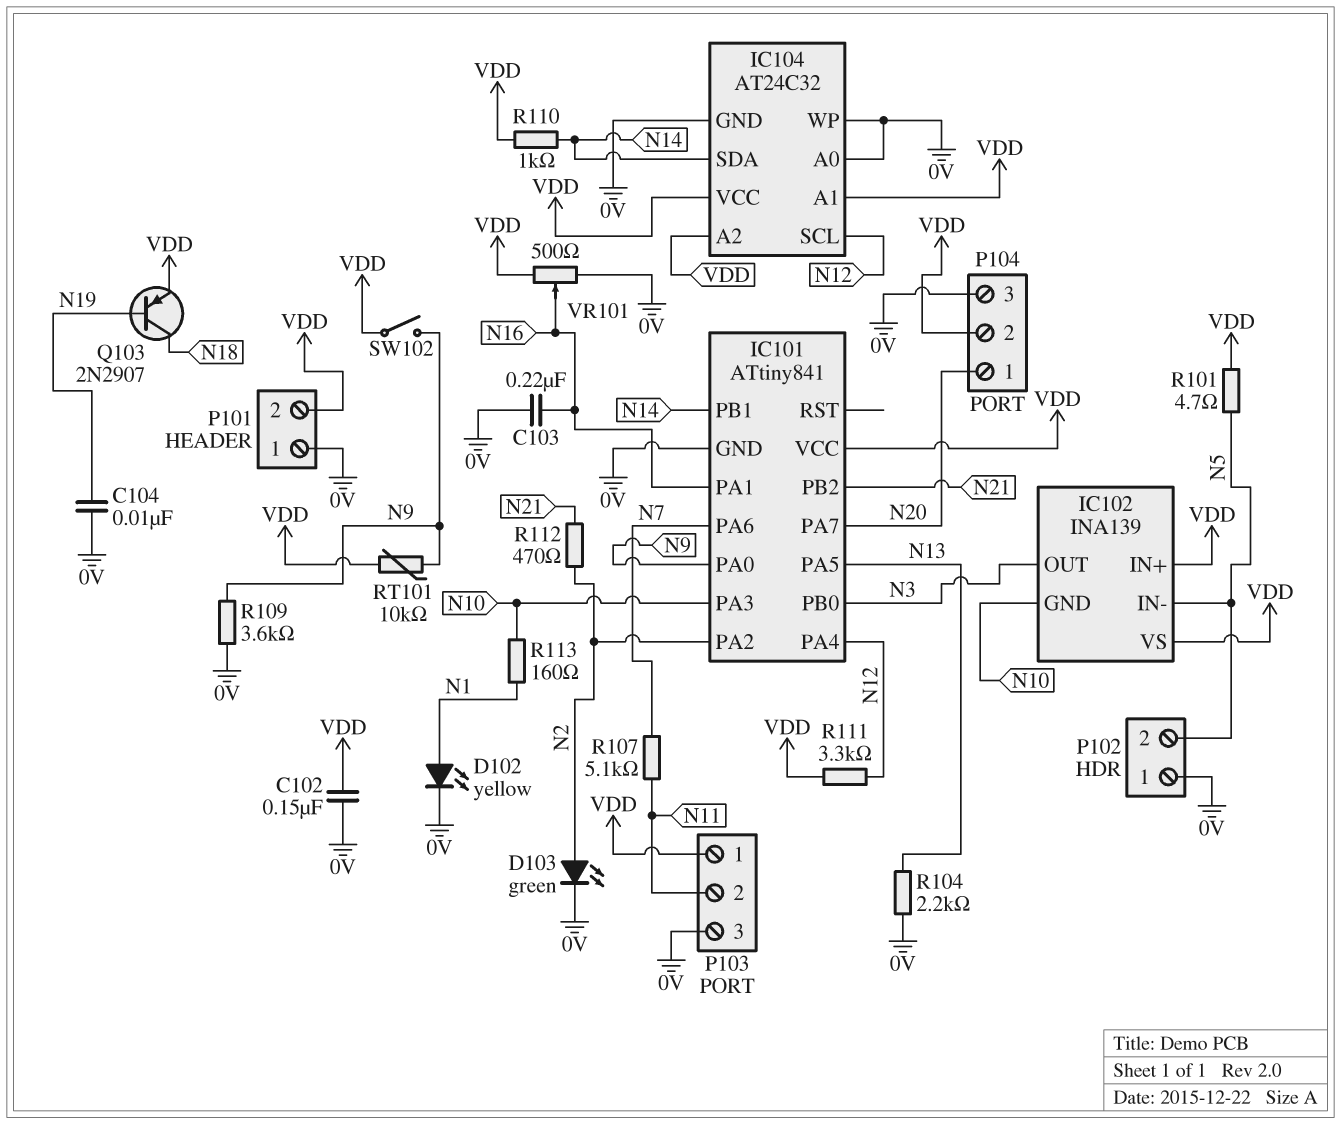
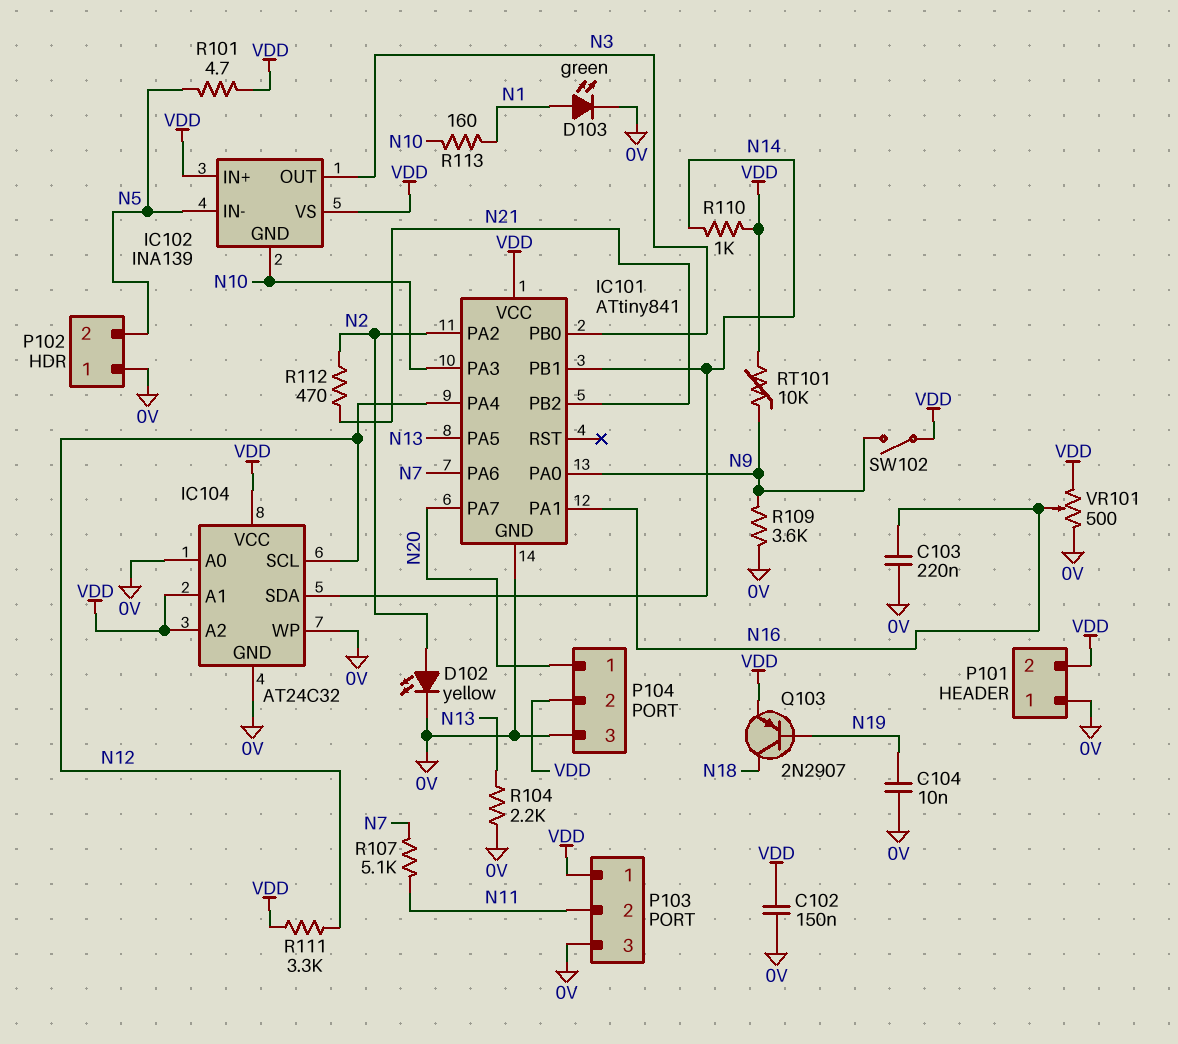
D102: LED yellow (A N1, K 0V) -> LED yellow (A N2, K 0V)
D103: LED green (A N2, K 0V) -> LED green (A N1, K 0V)

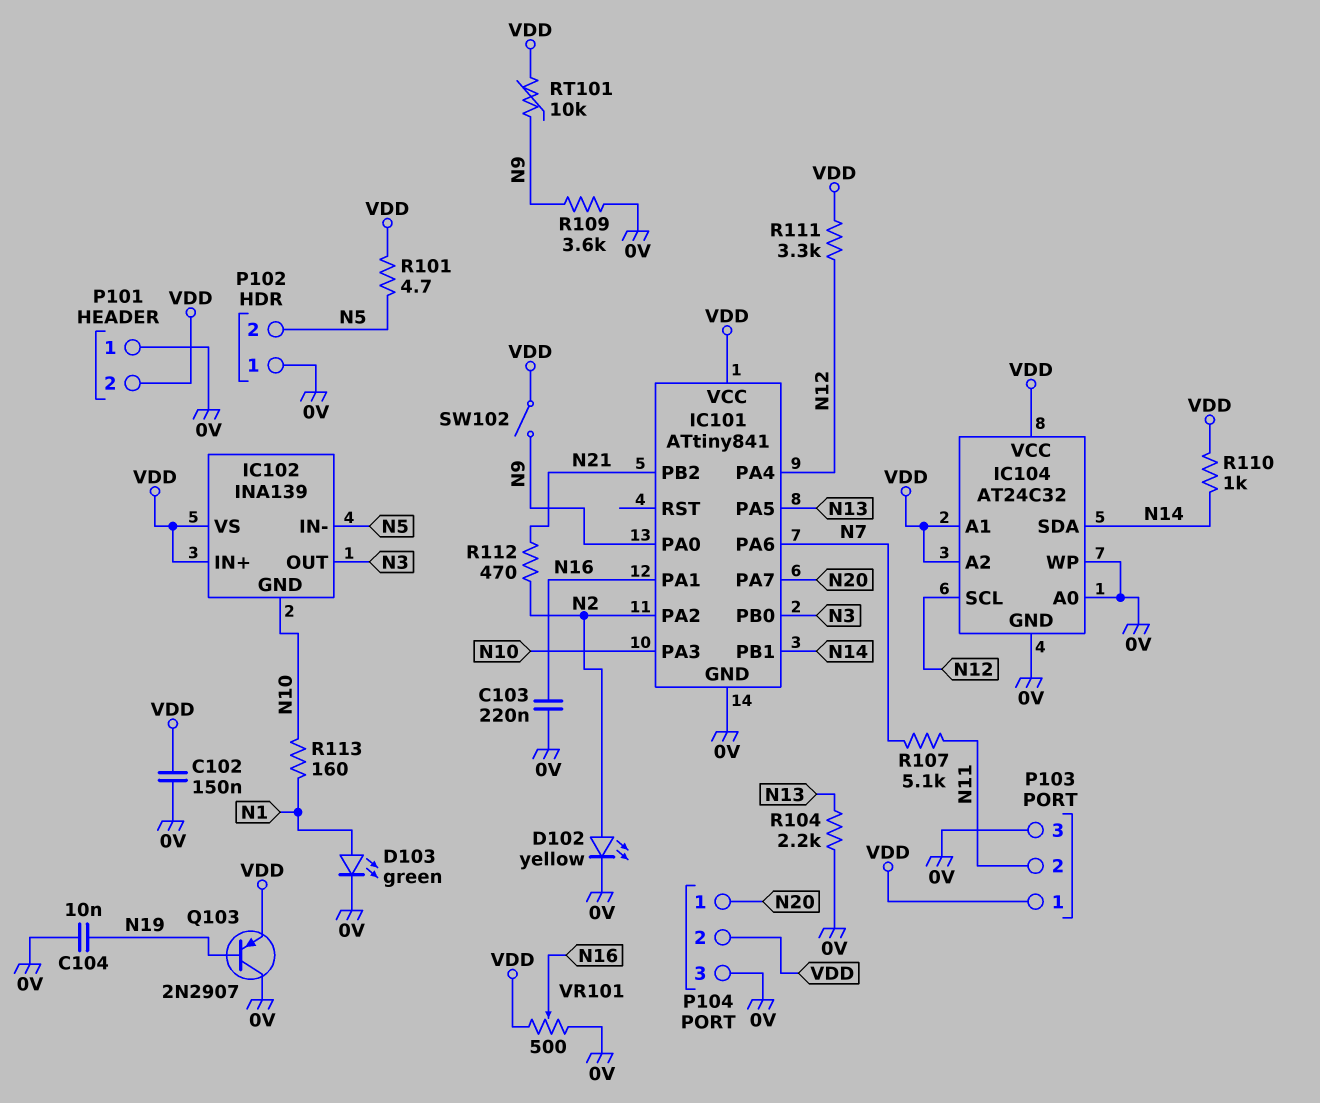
Q103: PNP 2N2907 (B N19, C N18, E VDD) -> PNP 2N2907 (B N19, C 0V, E VDD)

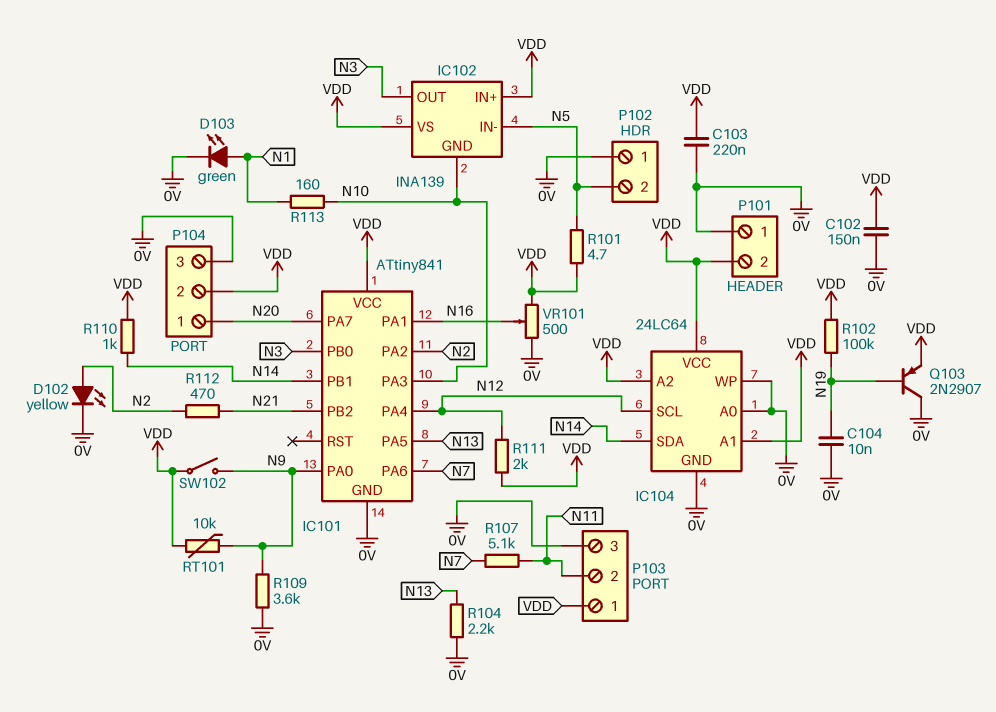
C103: 220nF (0V, N16) -> 220nF (0V, VDD)
IC104: AT24C32 -> 24LC64
R102: none -> 100k (N19, VDD)
R111: 3.3k (N12, VDD) -> 2k (N12, VDD)

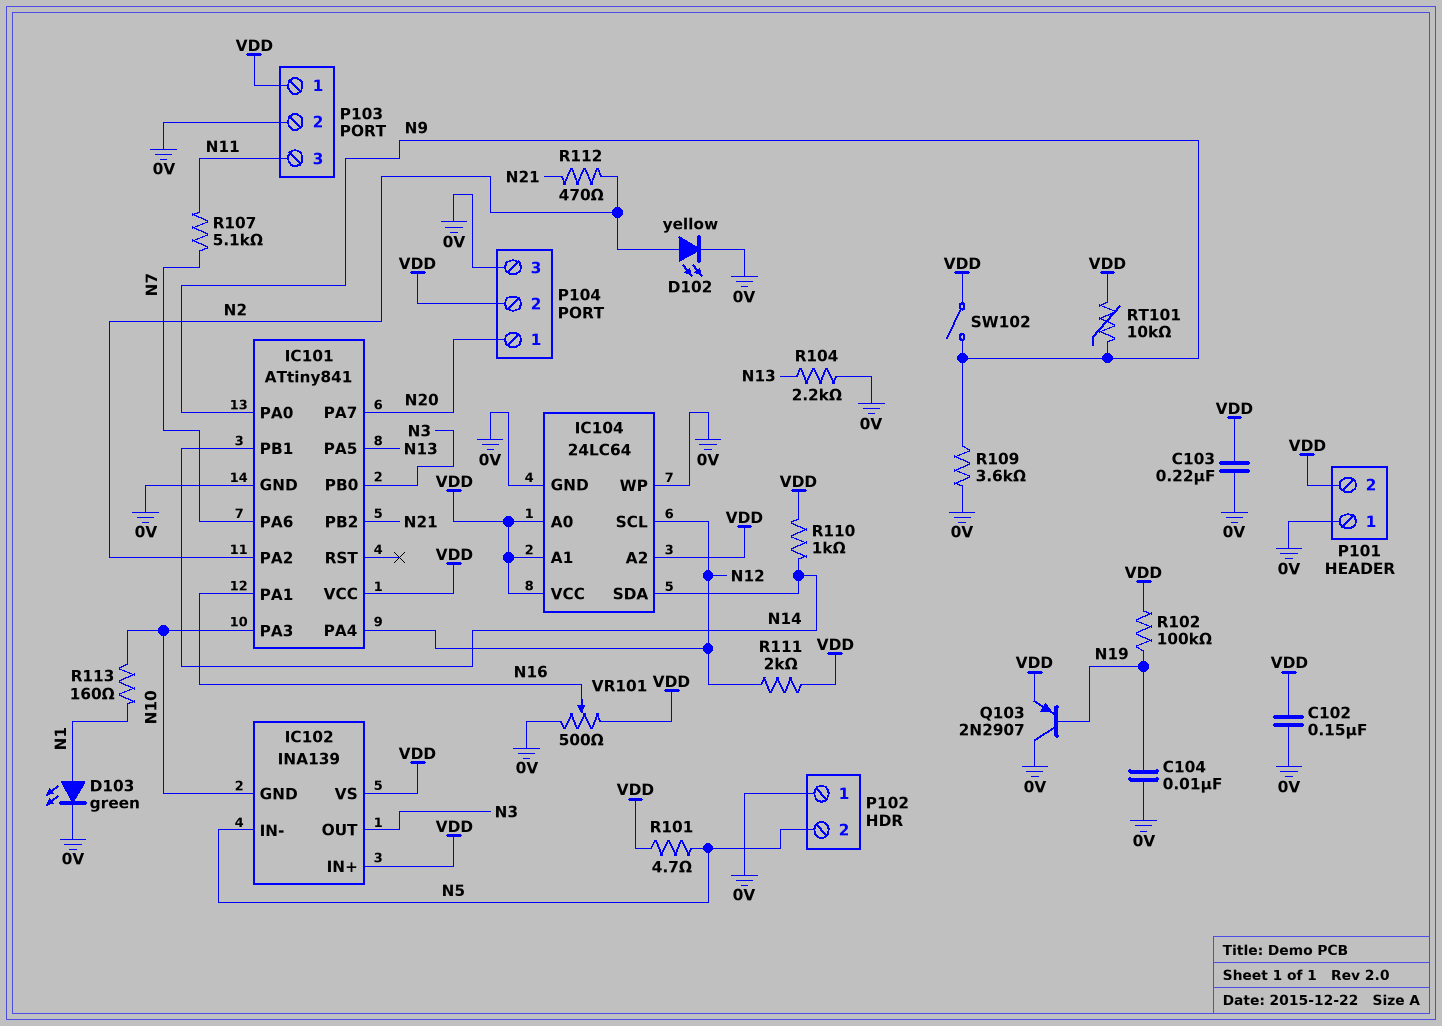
IC104 pin A0: 0V -> VDD
P103 pin 2: N11 -> 0V
P103 pin 3: 0V -> N11

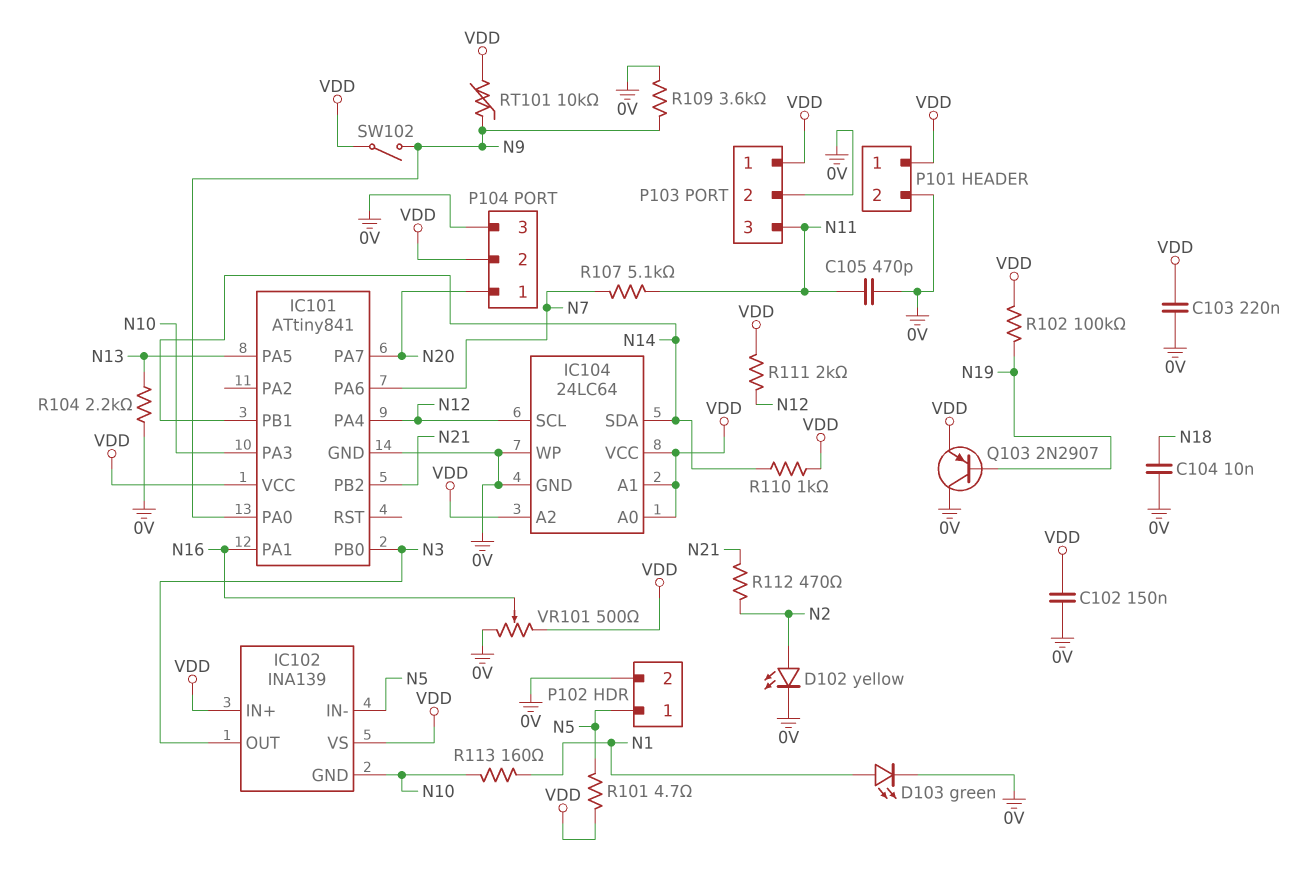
C104: 10nF (0V, N19) -> 10nF (0V, N18)
C105: none -> 470pF (0V, N11)
IC101 pin PA2: N2 -> none
P101 pin 1: 0V -> VDD
P101 pin 2: VDD -> 0V
P102 pin 1: 0V -> N5
P102 pin 2: N5 -> 0V

